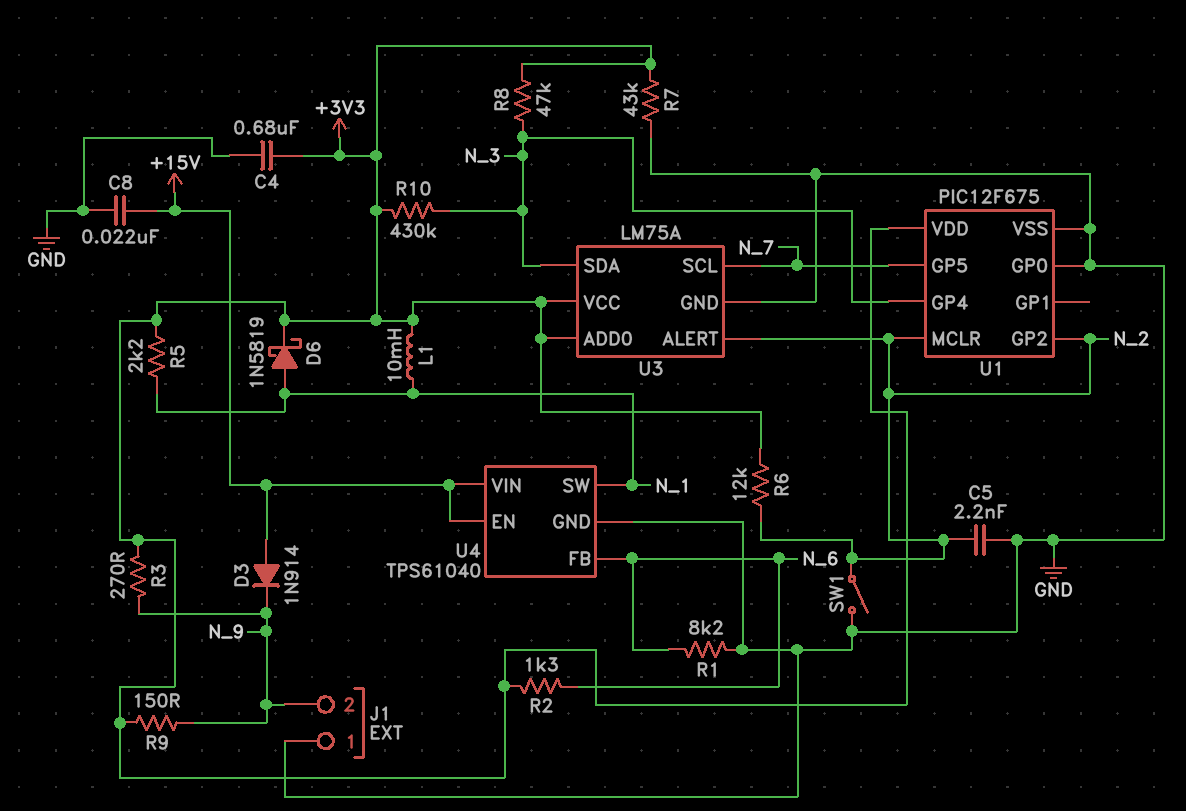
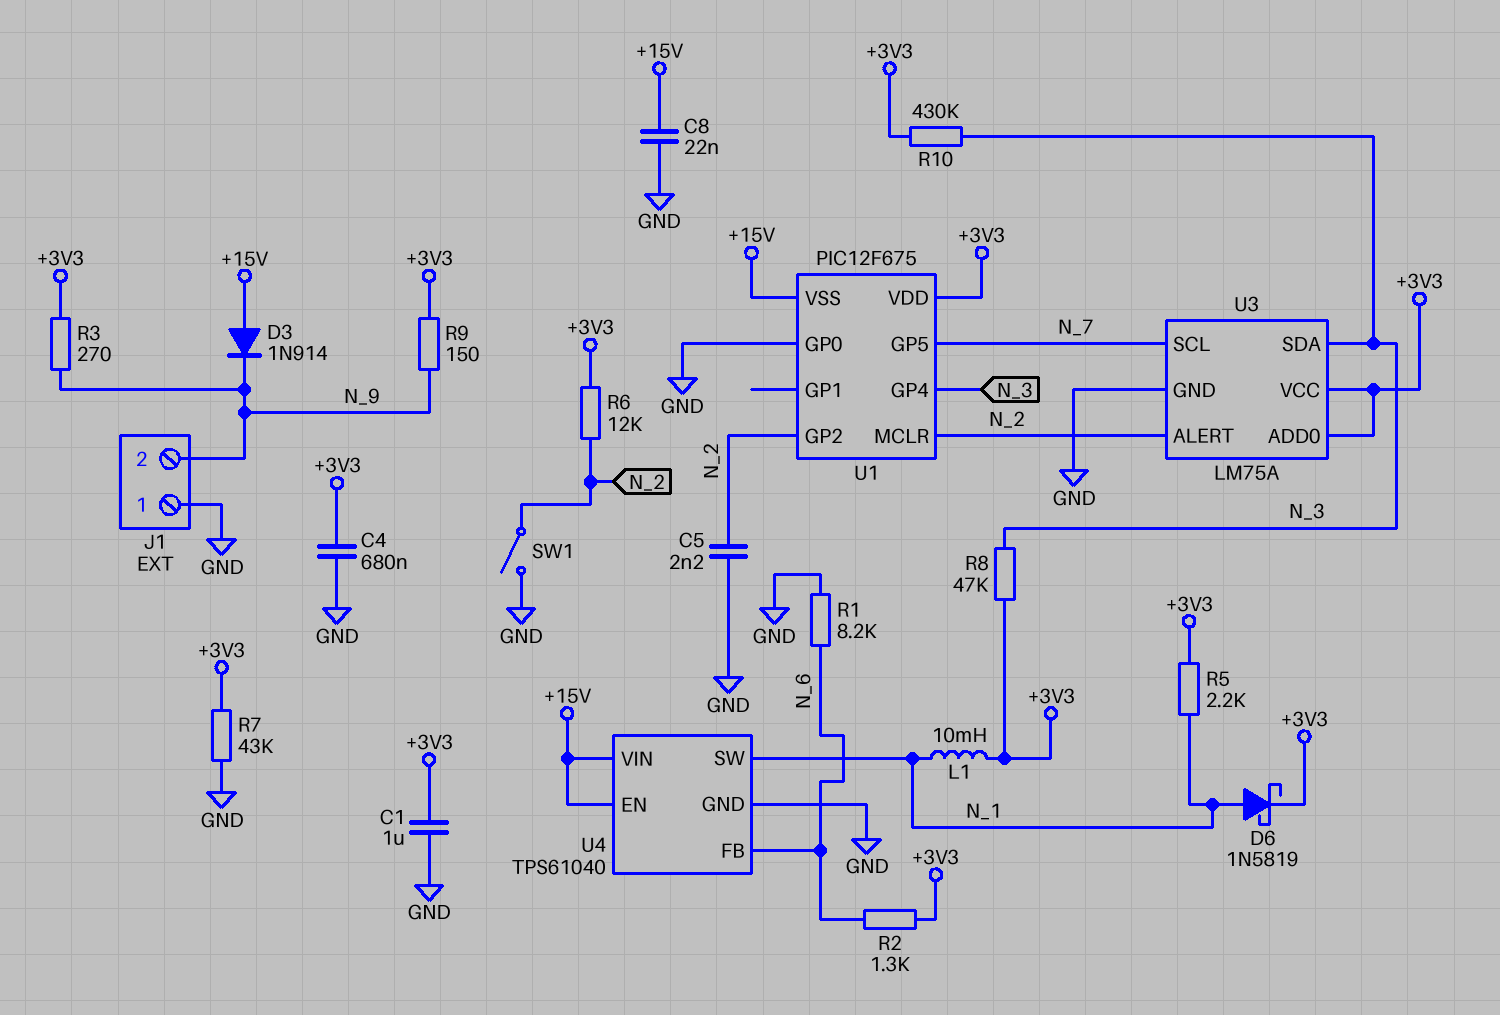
C1: none -> 1uF (+3V3, GND)
U1 pin VSS: GND -> +15V

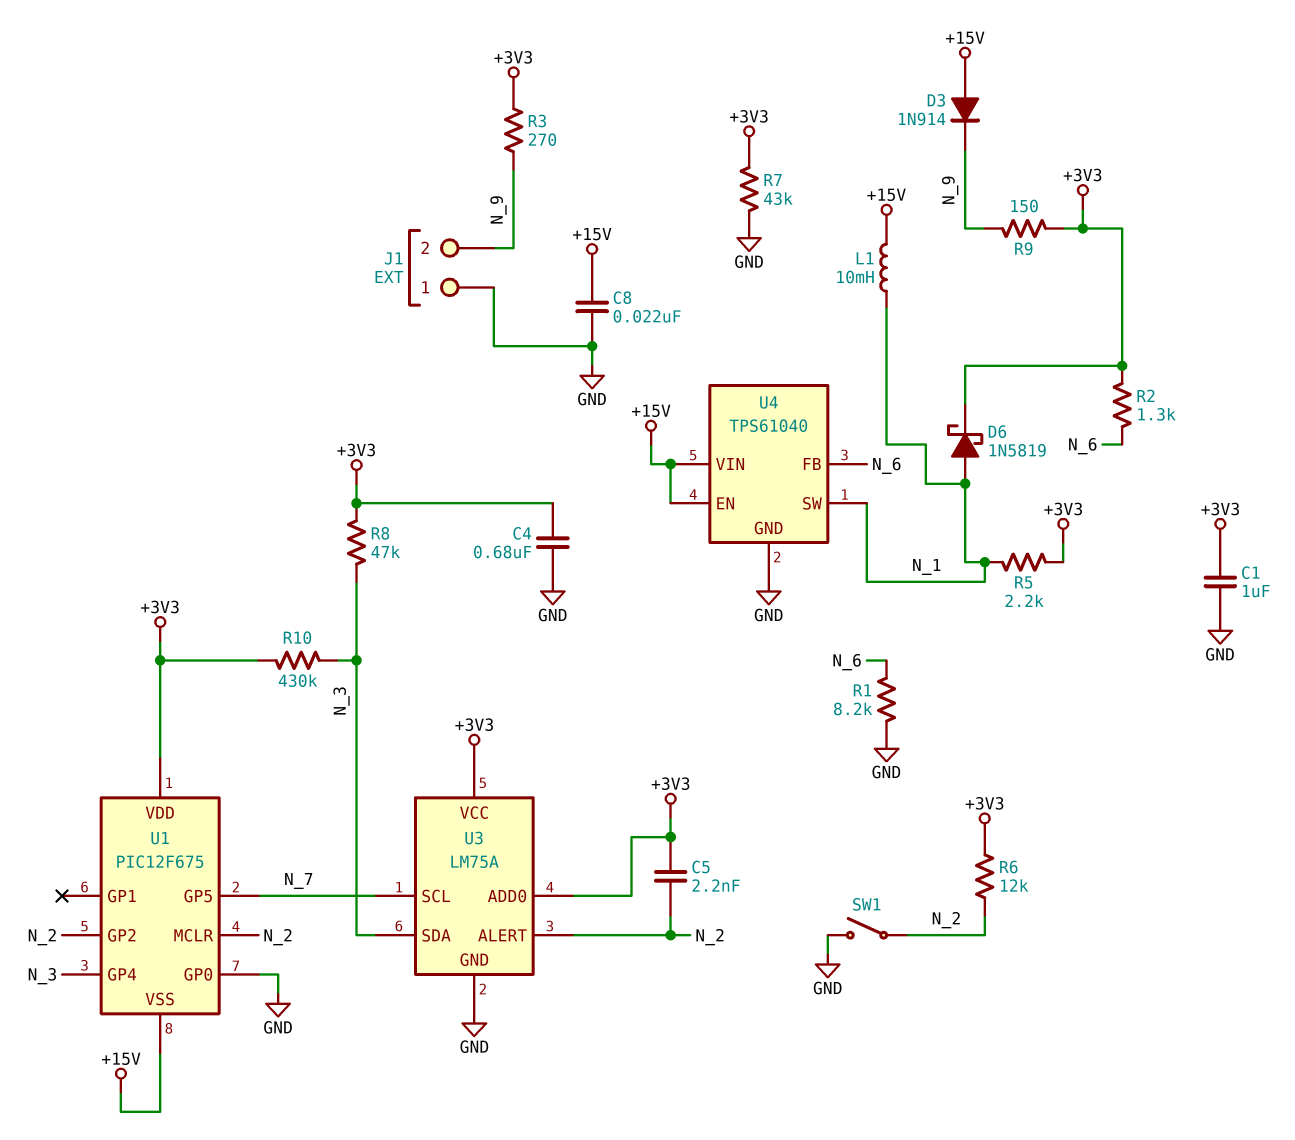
C5: 2.2nF (GND, N_2) -> 2.2nF (+3V3, N_2)
L1: 10mH (+3V3, N_1) -> 10mH (+15V, N_1)

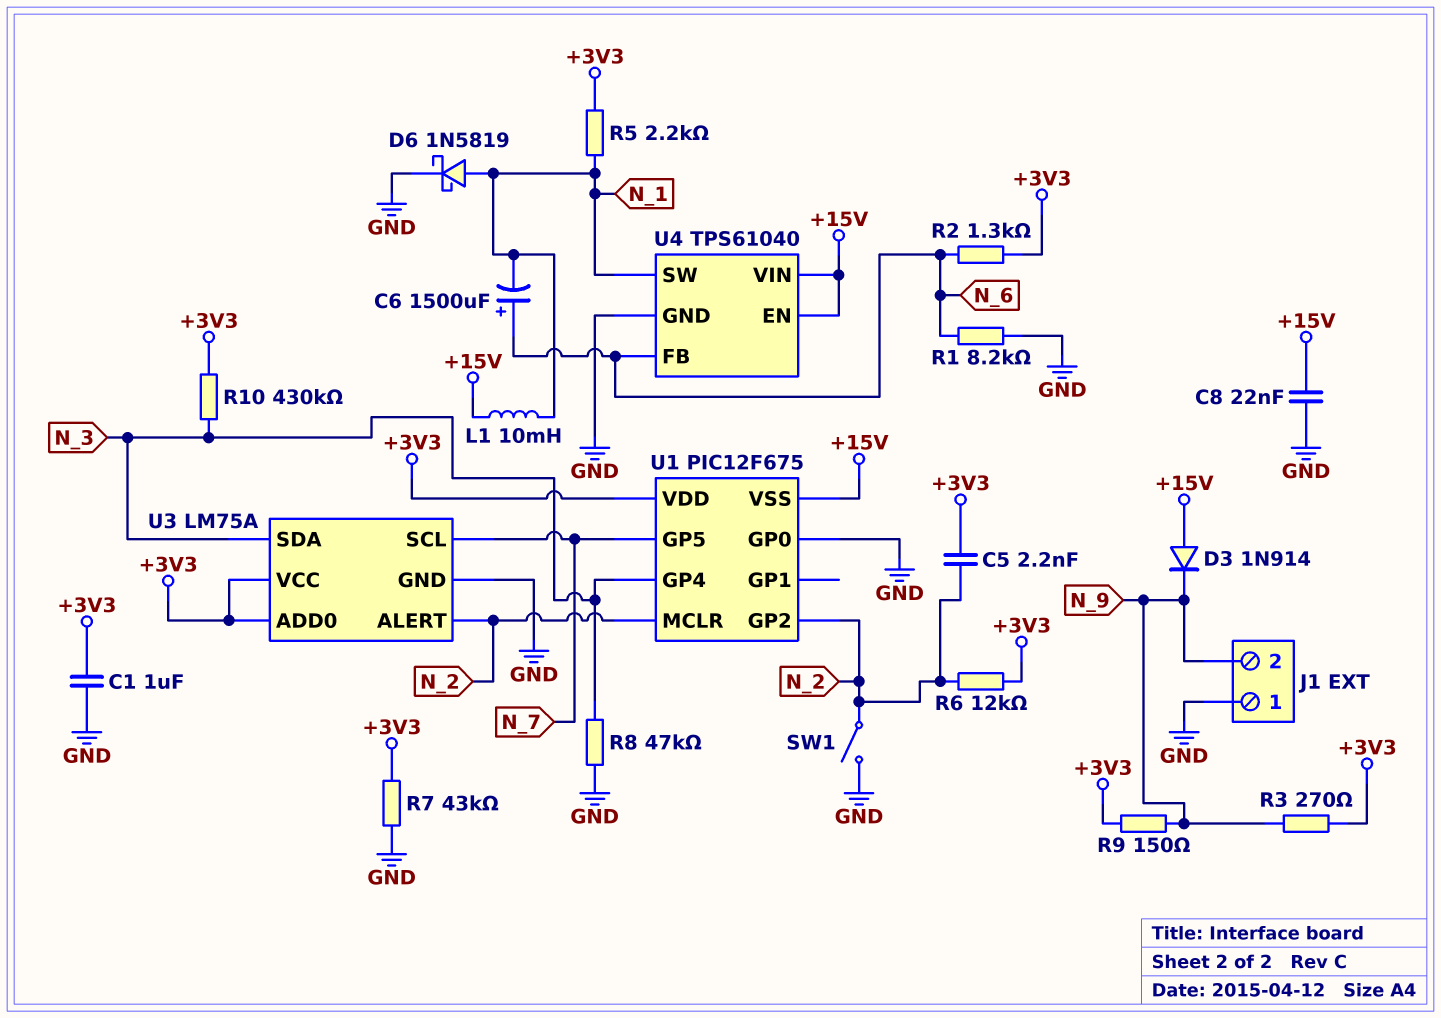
C4: 680nF (+3V3, GND) -> none
C6: none -> 1500uF (plus N_6, minus N_1)
D6: schottky 1N5819 (A N_1, K +3V3) -> schottky 1N5819 (A N_1, K GND)
R8: 47k (+3V3, N_3) -> 47k (GND, N_3)

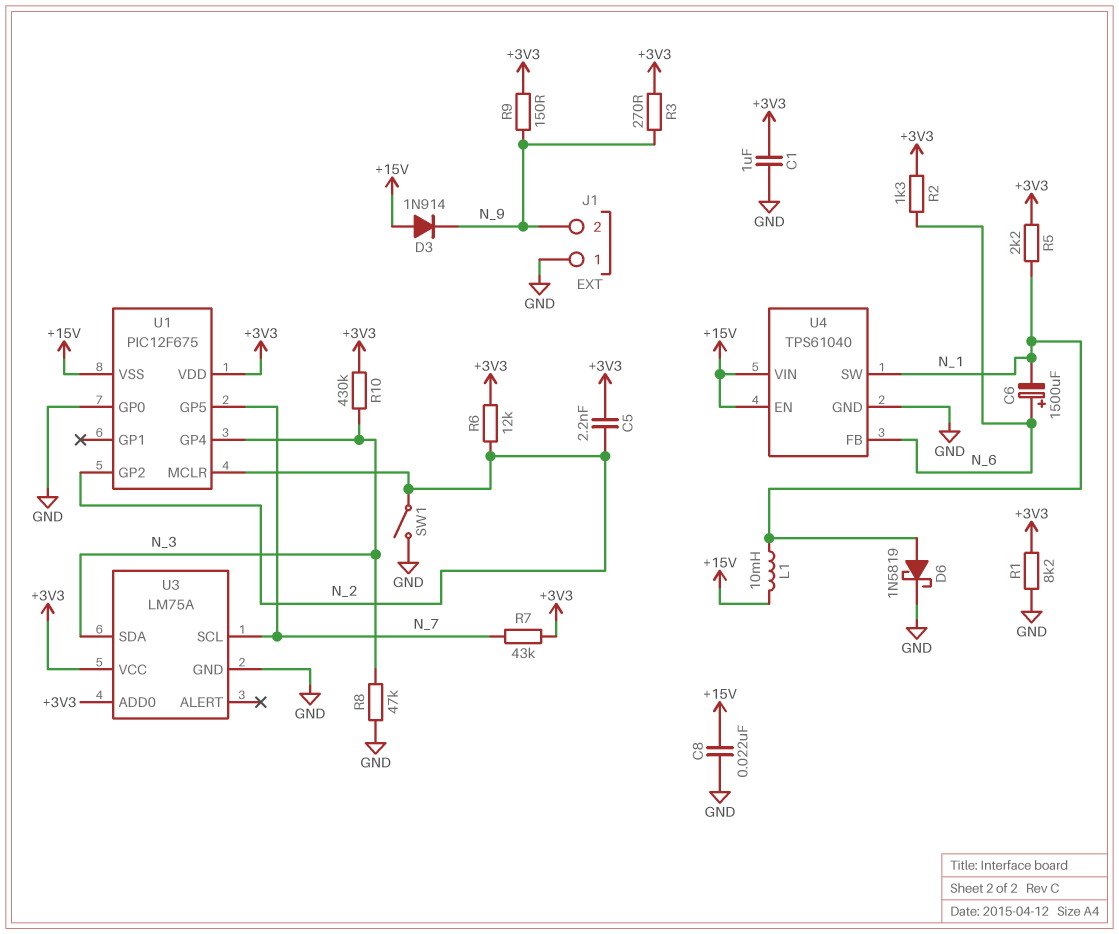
R1: 8.2k (GND, N_6) -> 8.2k (+3V3, GND)
R7: 43k (+3V3, GND) -> 43k (+3V3, N_7)
U3 pin ALERT: N_2 -> none

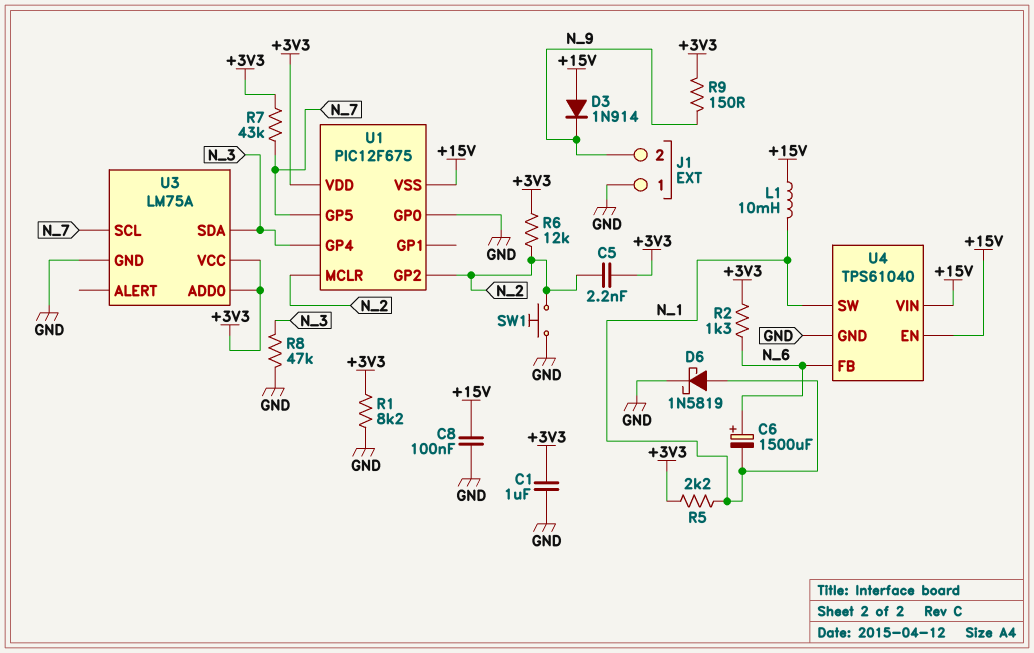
C8: 22nF (+15V, GND) -> 100nF (+15V, GND)
R3: 270 (+3V3, N_9) -> none
R10: 430k (+3V3, N_3) -> none
SW1: switch (GND, N_2) -> button (GND, N_2)

